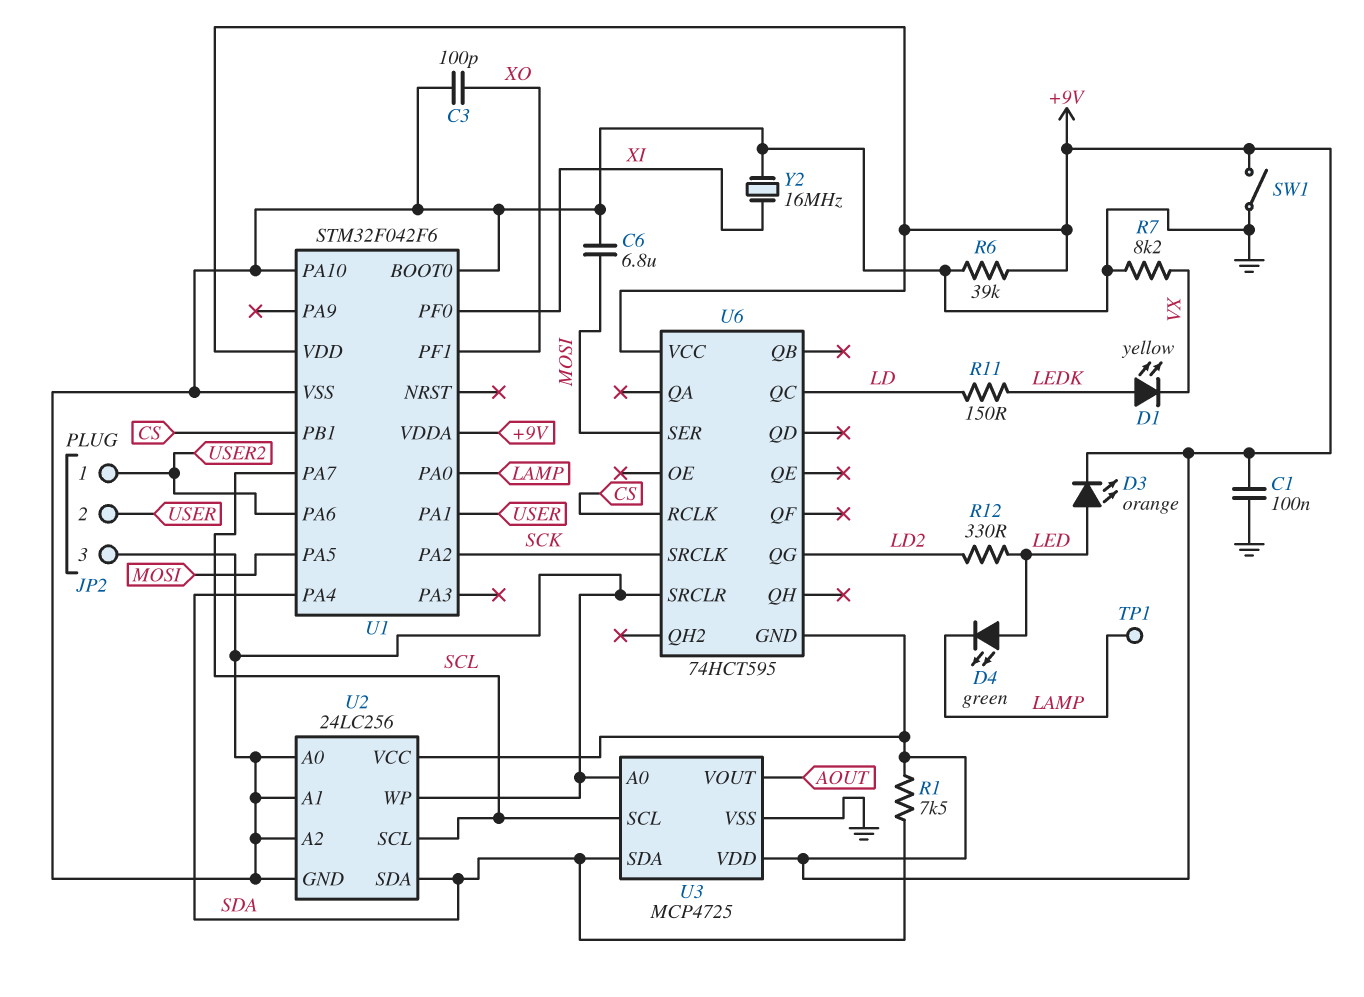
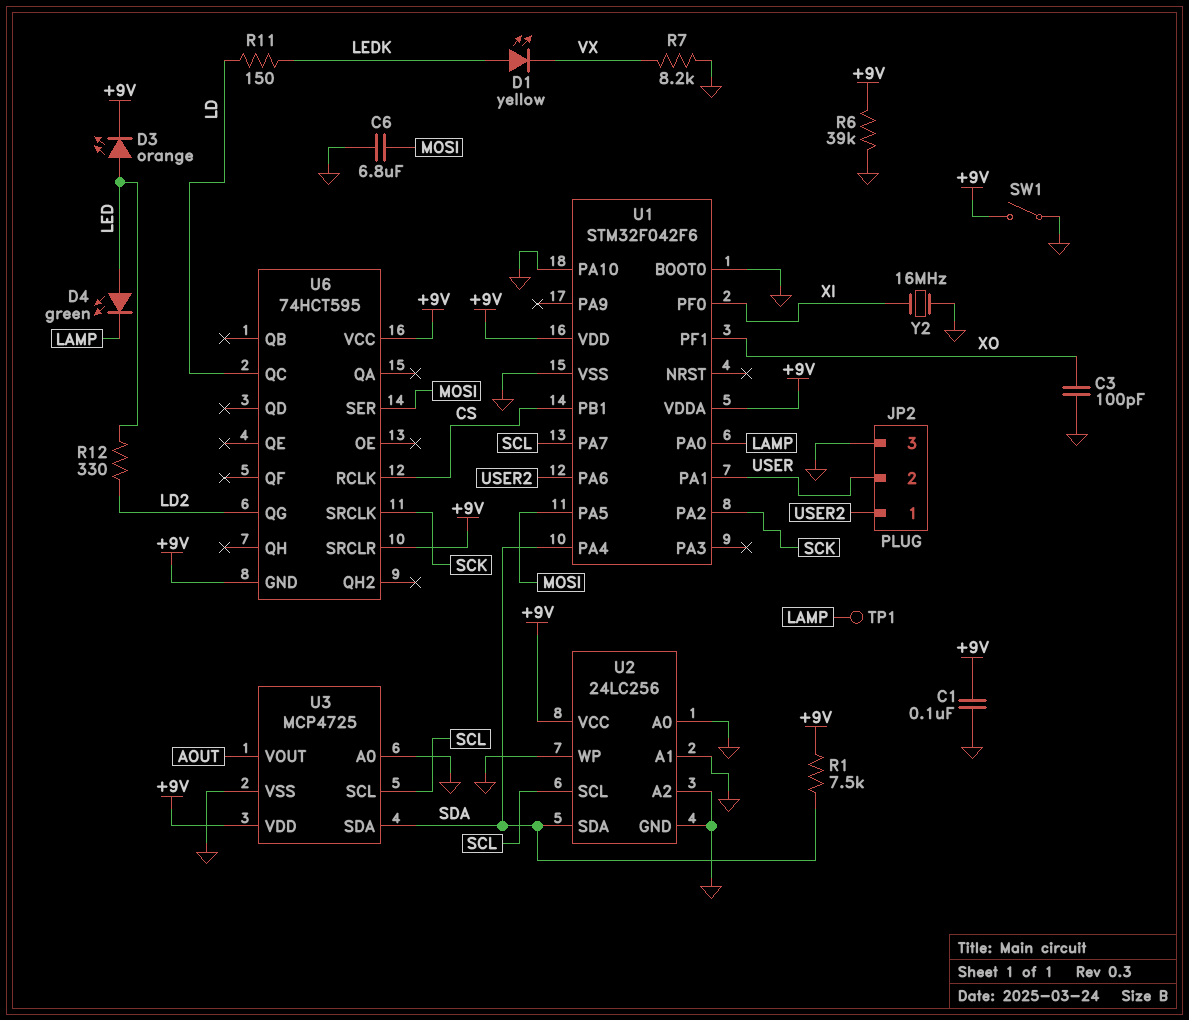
U6 pin SRCLR: GND -> +9V

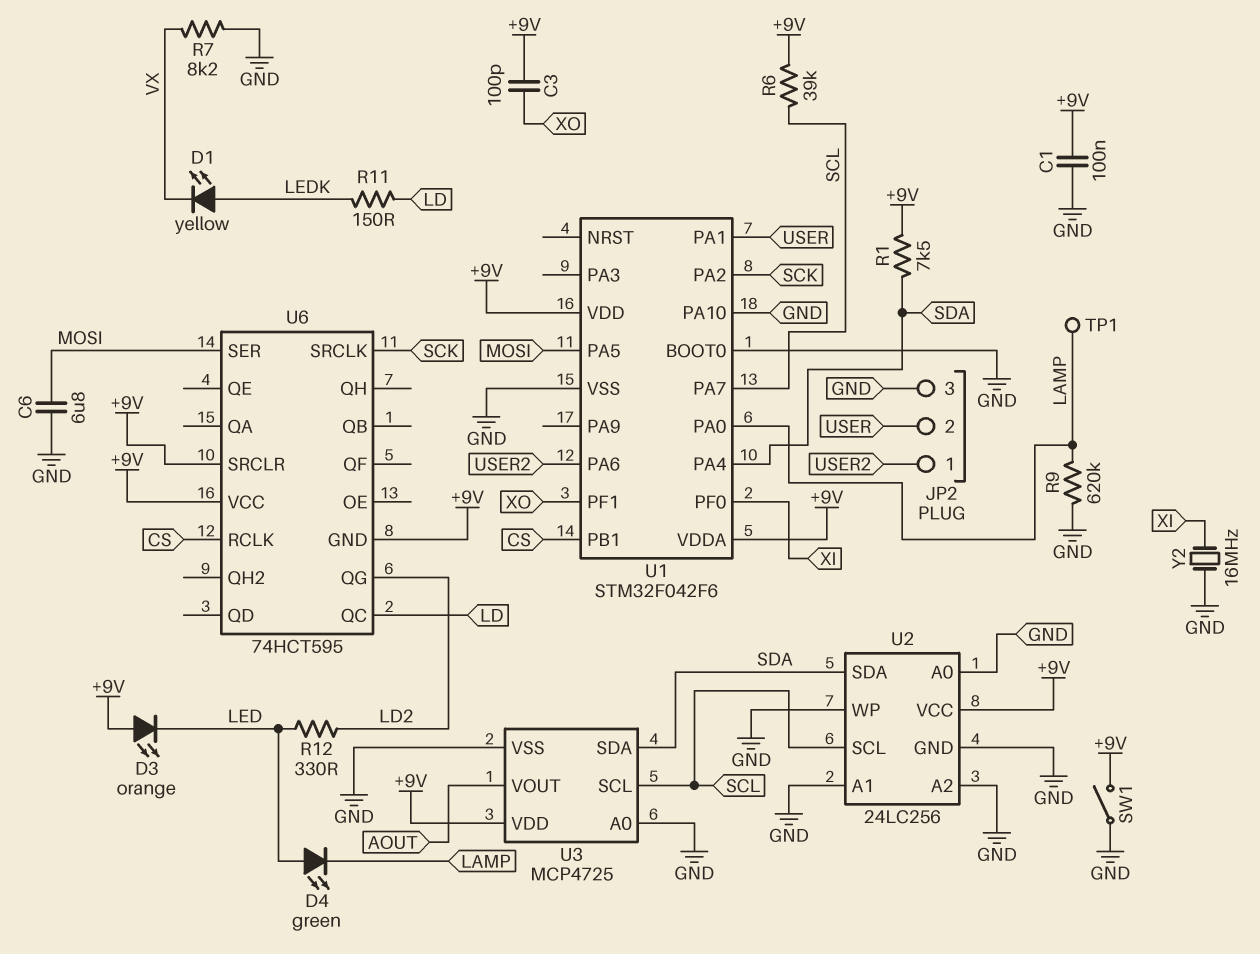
C3: 100pF (GND, XO) -> 100pF (+9V, XO)
D3: LED orange (A LED, K +9V) -> LED orange (A +9V, K LED)
R6: 39k (+9V, GND) -> 39k (+9V, SCL)
R9: none -> 620k (GND, LAMP)

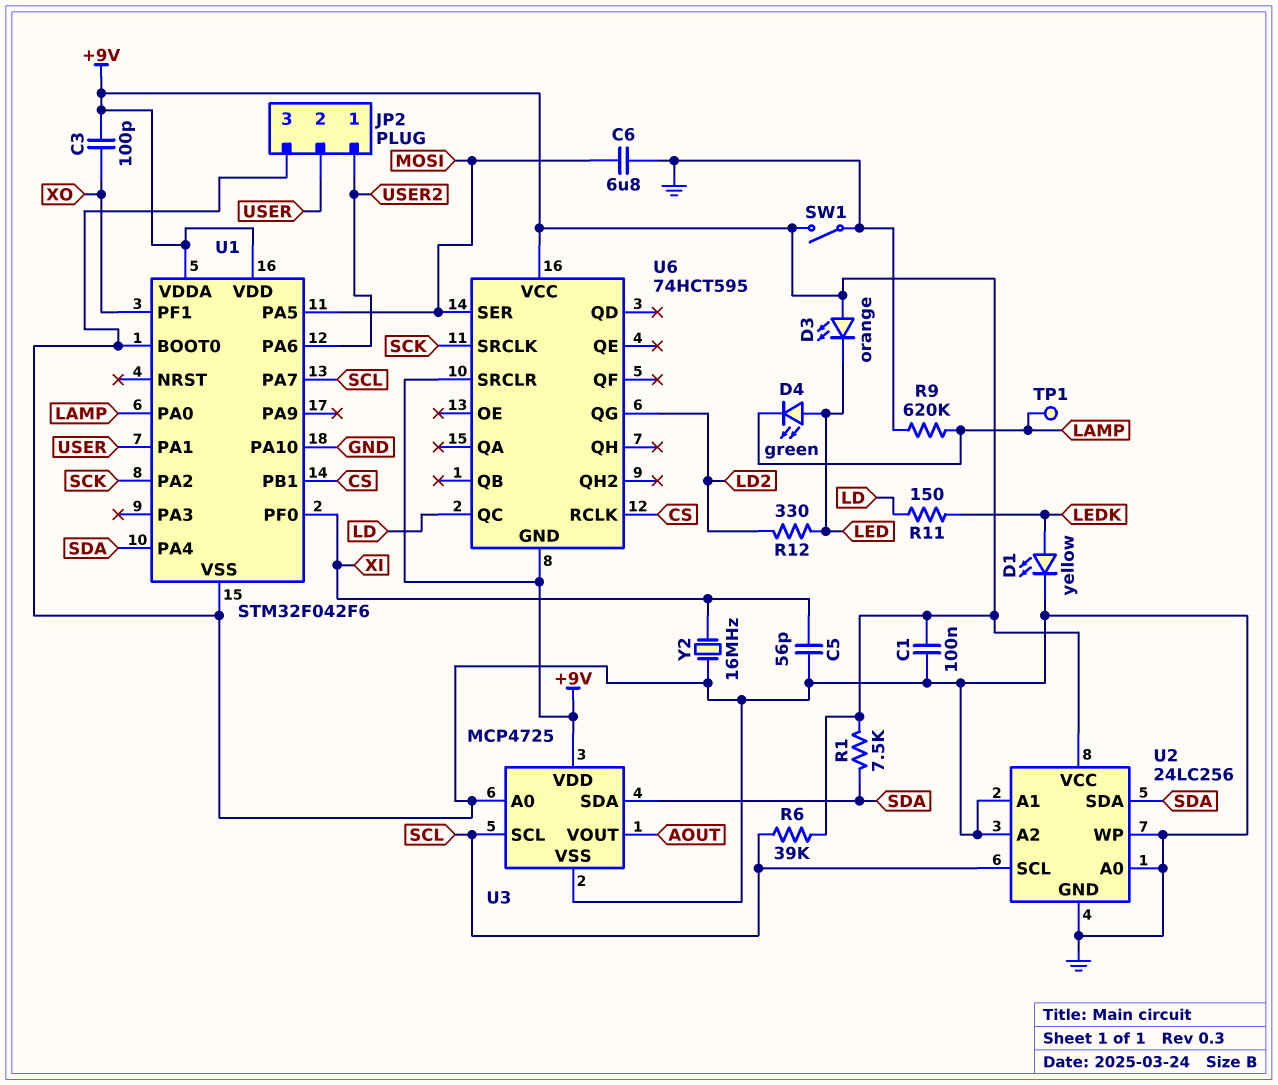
C5: none -> 56pF (GND, XI)
D1: LED yellow (A LEDK, K VX) -> LED yellow (A LEDK, K GND)
R7: 8.2k (GND, VX) -> none

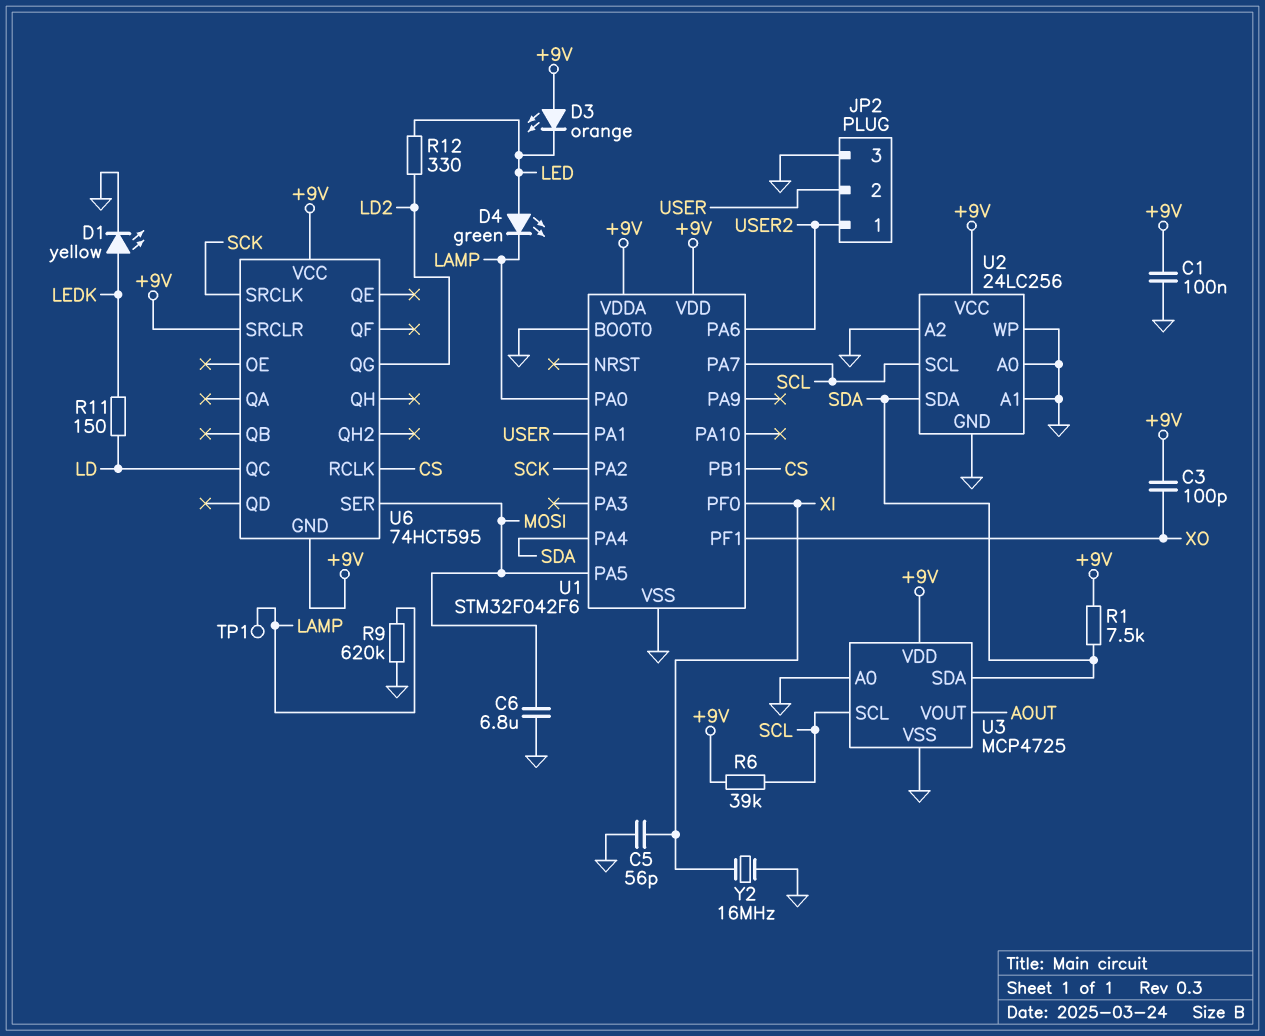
SW1: switch (+9V, GND) -> none
U1 pin PA10: GND -> none

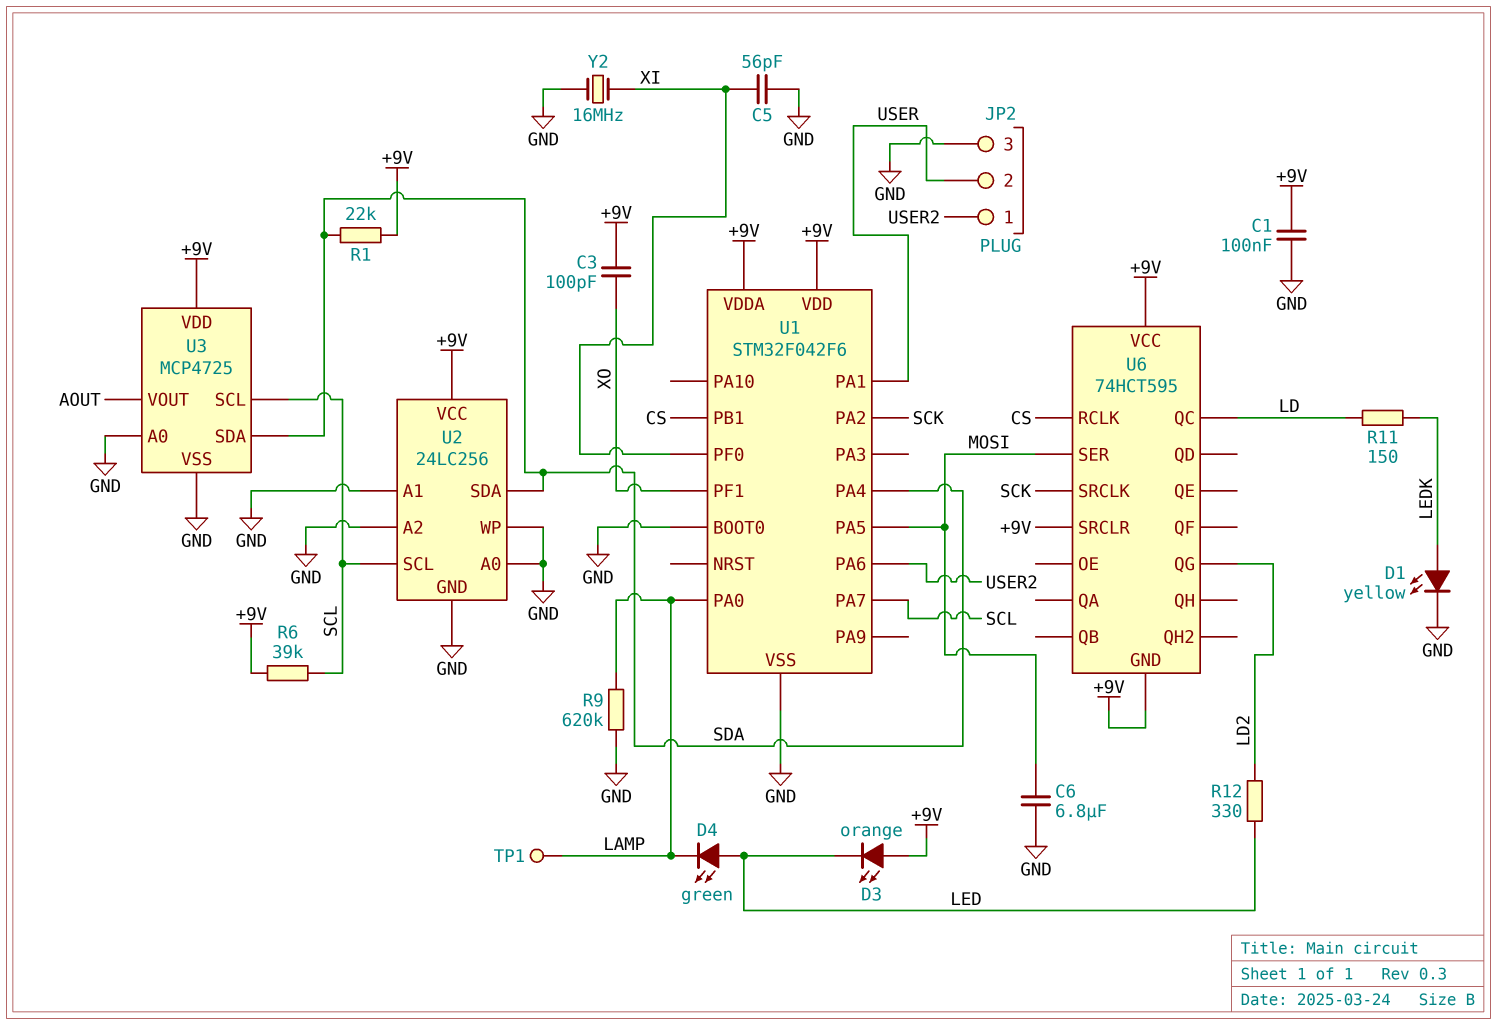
R1: 7.5k (+9V, SDA) -> 22k (+9V, SDA)

